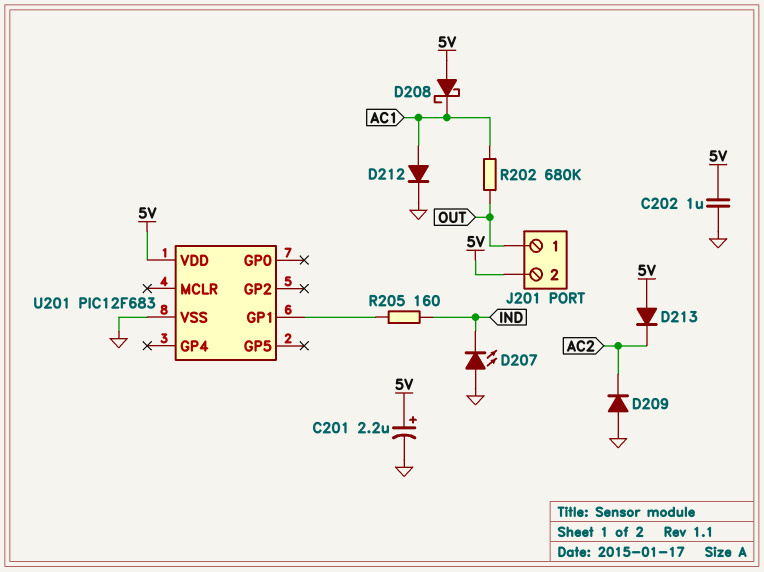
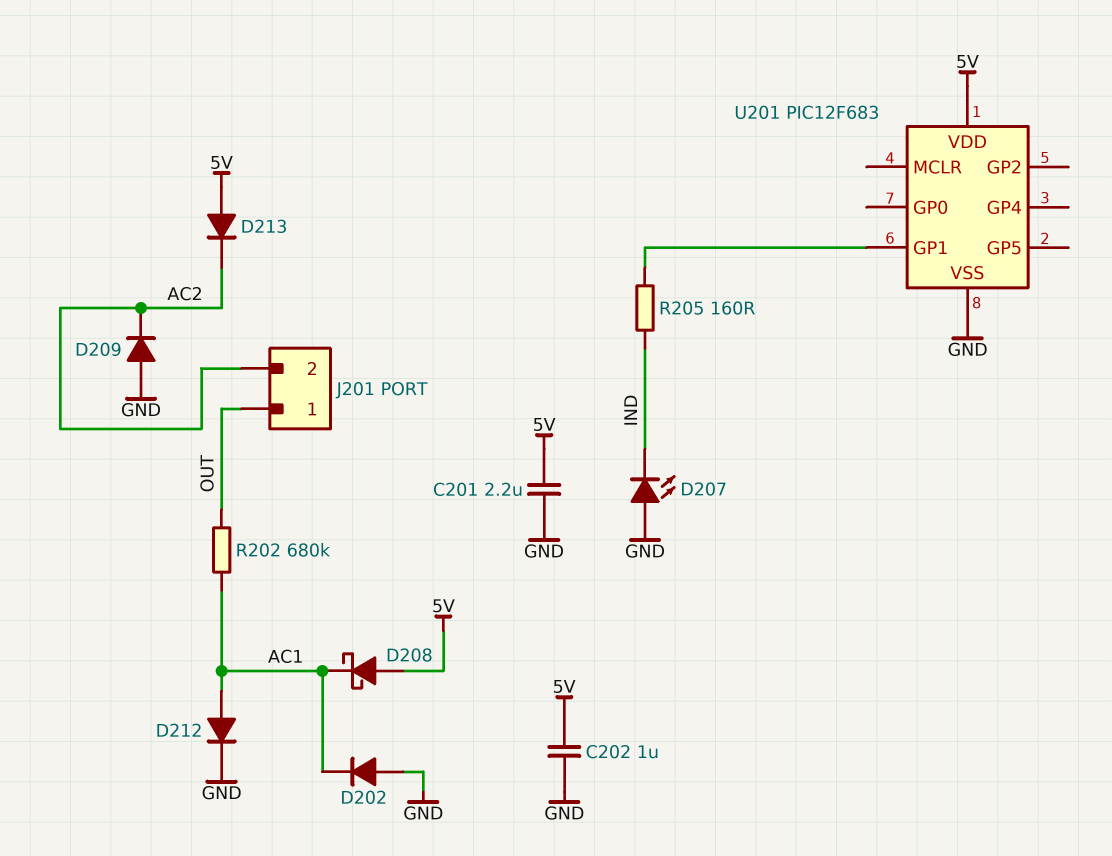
C201: 2.2uF (plus 5V, minus GND) -> 2.2uF (5V, GND)
D202: none -> diode (A GND, K AC1)
J201 pin 2: 5V -> AC2

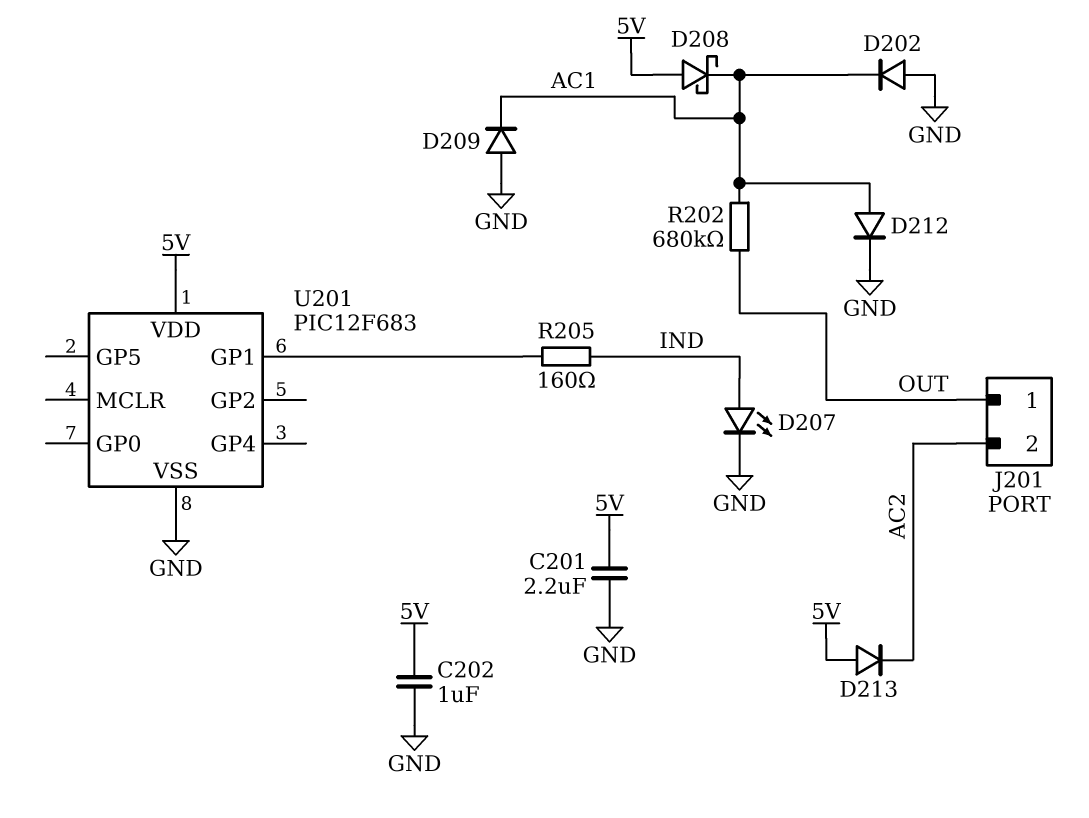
D207: LED (A GND, K IND) -> LED (A IND, K GND)
D209: diode (A GND, K AC2) -> diode (A GND, K AC1)

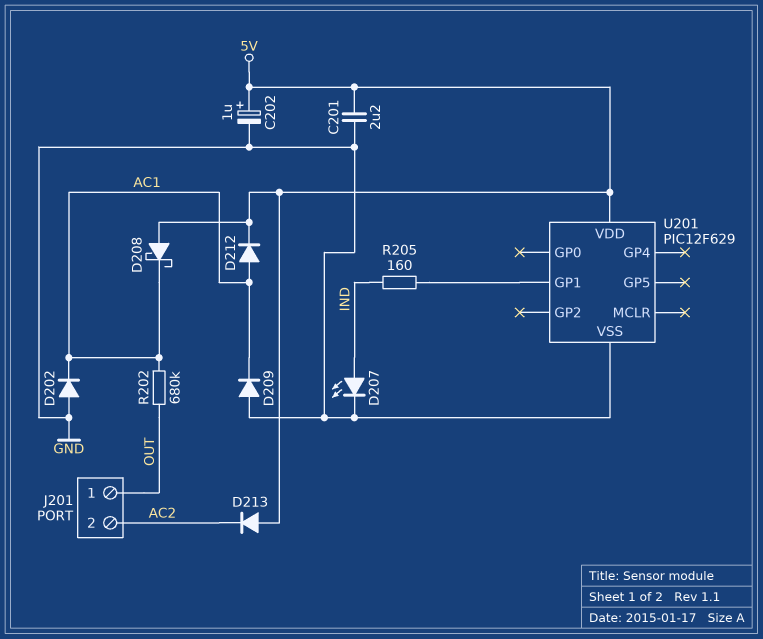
C202: 1uF (5V, GND) -> 1uF (plus 5V, minus GND)
D212: diode (A AC1, K GND) -> diode (A AC1, K 5V)
U201: PIC12F683 -> PIC12F629

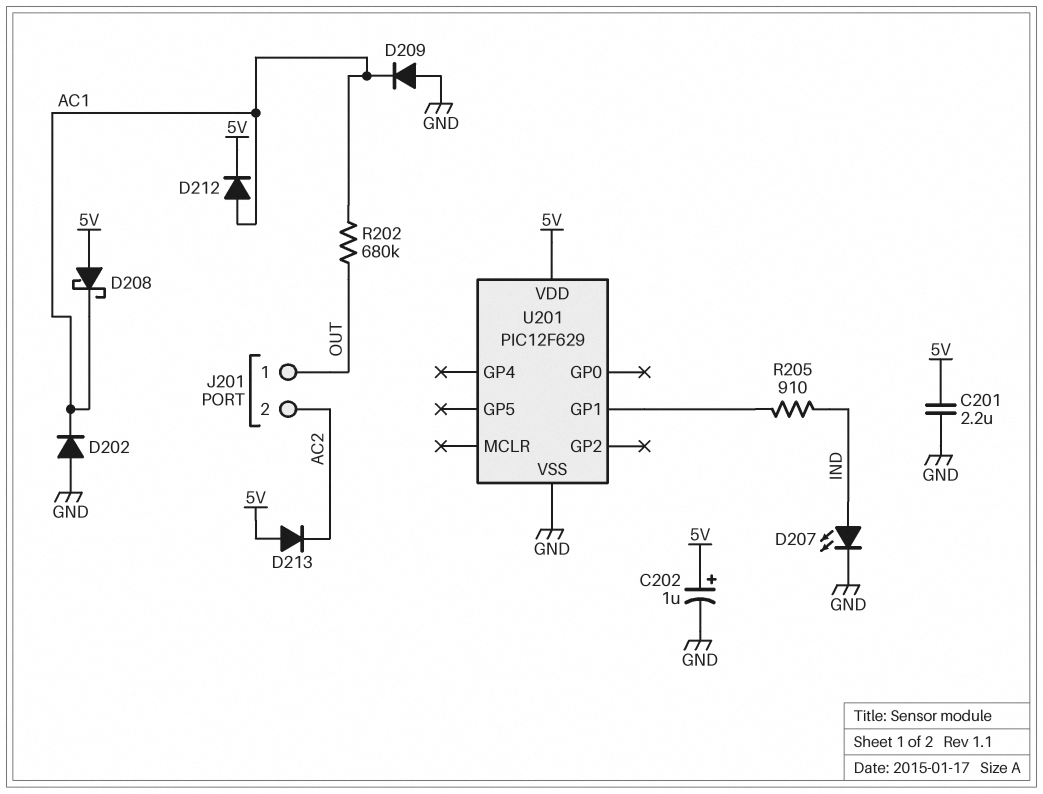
R205: 160 (IND, U201/GP1) -> 910 (IND, U201/GP1)

